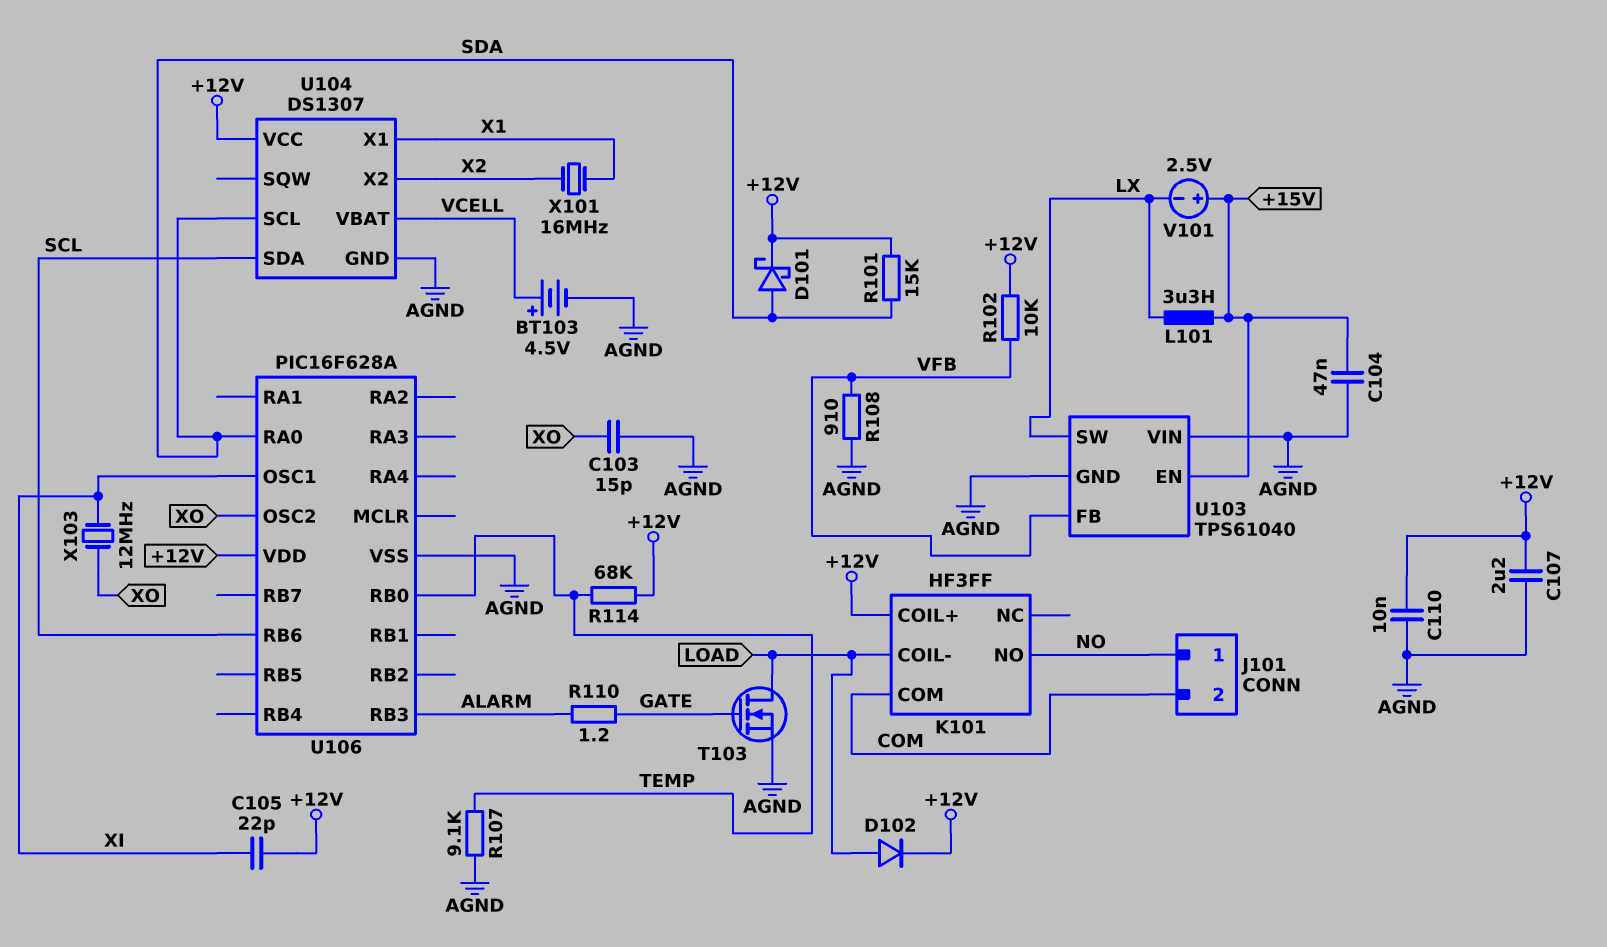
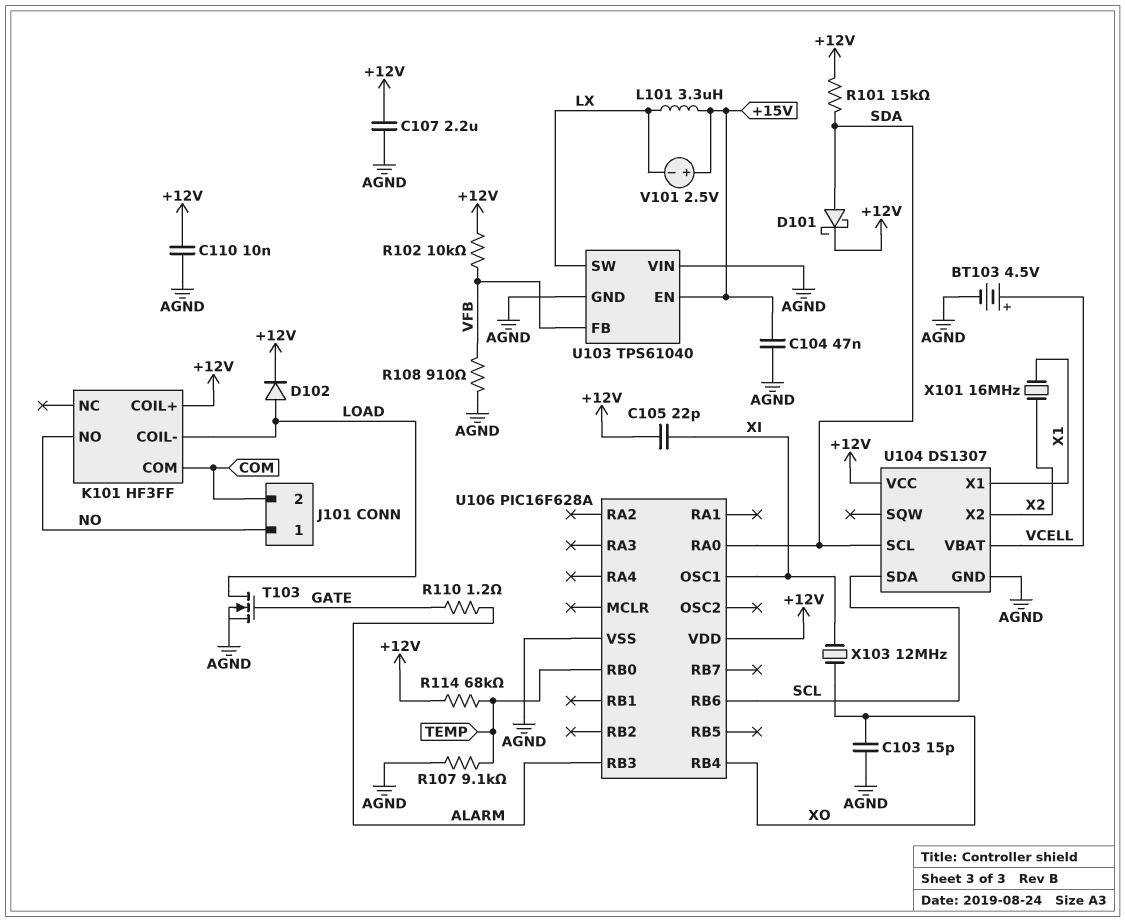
U106 pin OSC2: XO -> none
U106 pin RB4: none -> XO

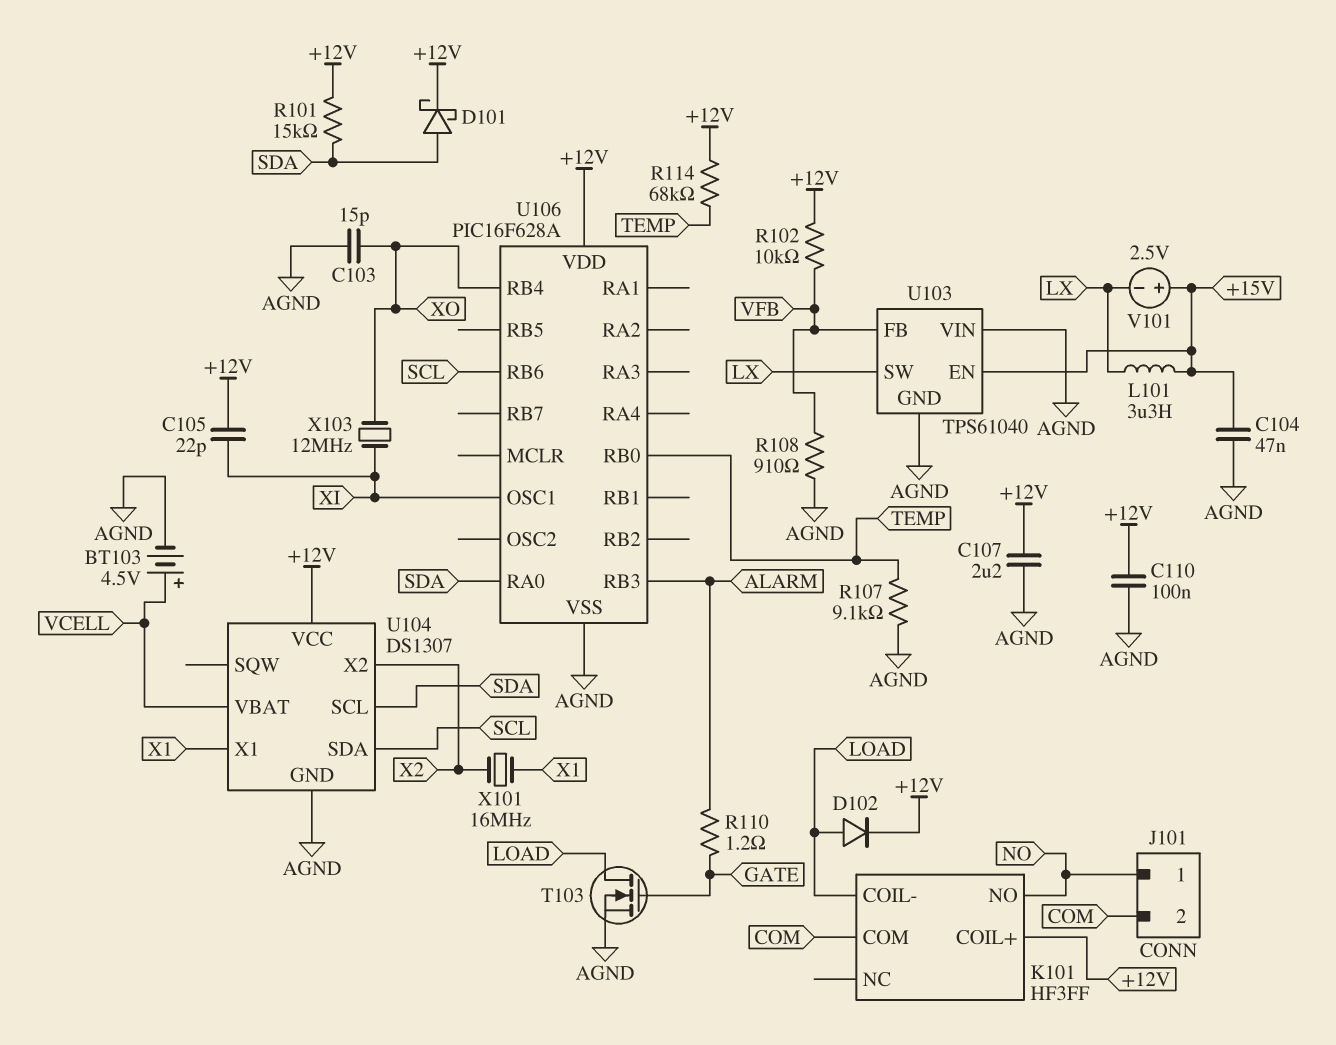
C110: 10nF (+12V, AGND) -> 100nF (+12V, AGND)

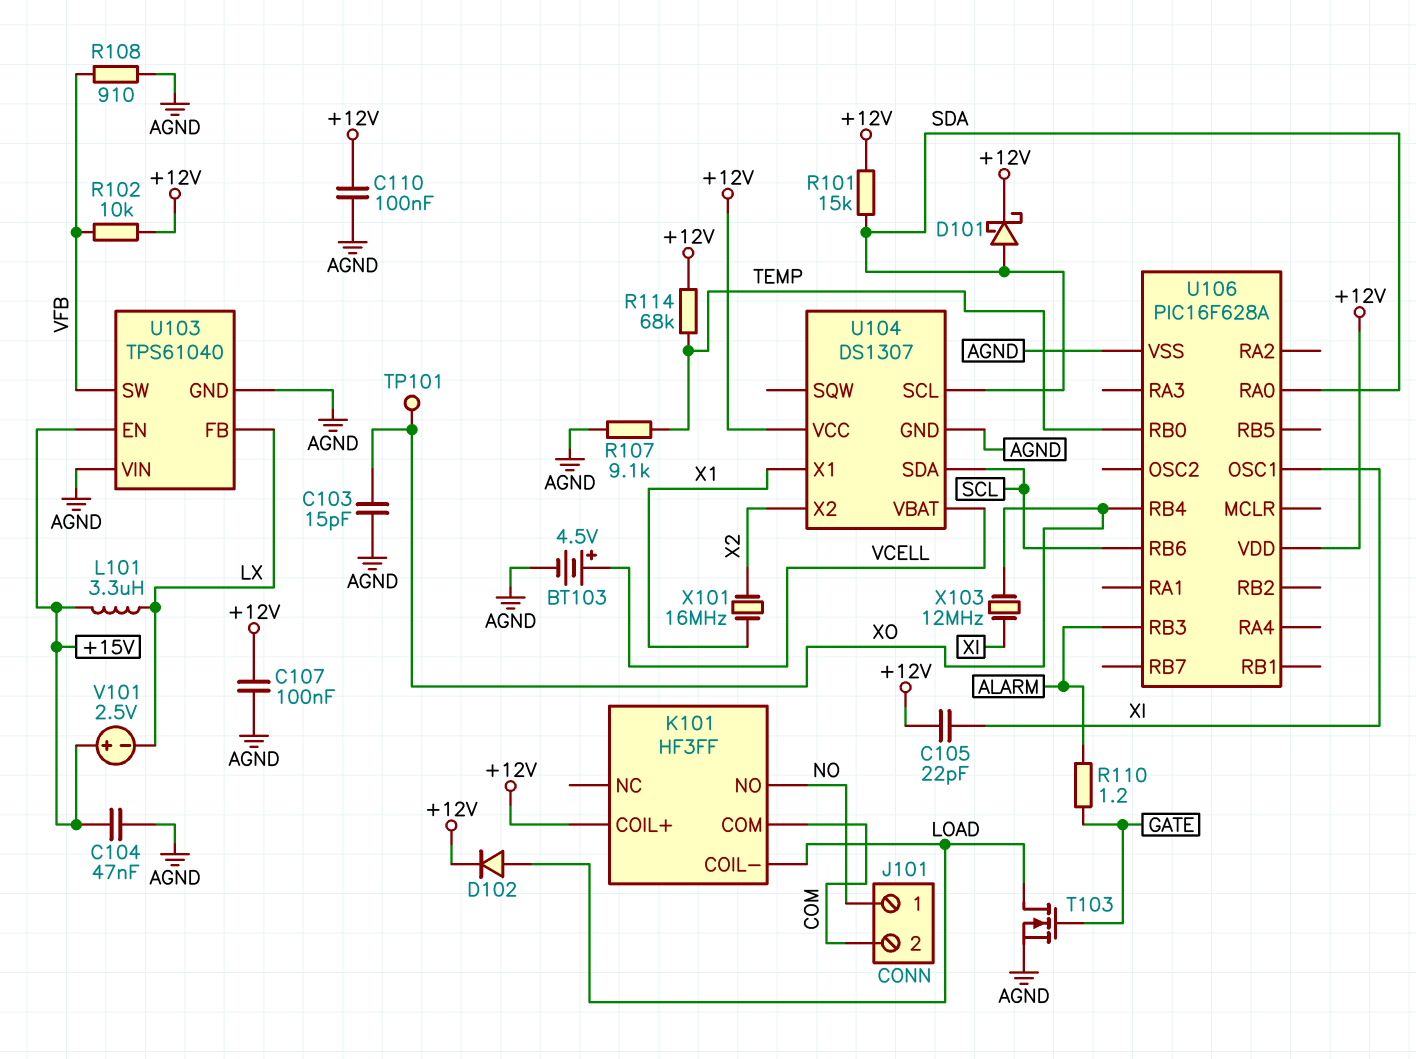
C107: 2.2uF (+12V, AGND) -> 100nF (+12V, AGND)
TP101: none -> test point (XO)
U103 pin FB: VFB -> LX
U103 pin SW: LX -> VFB

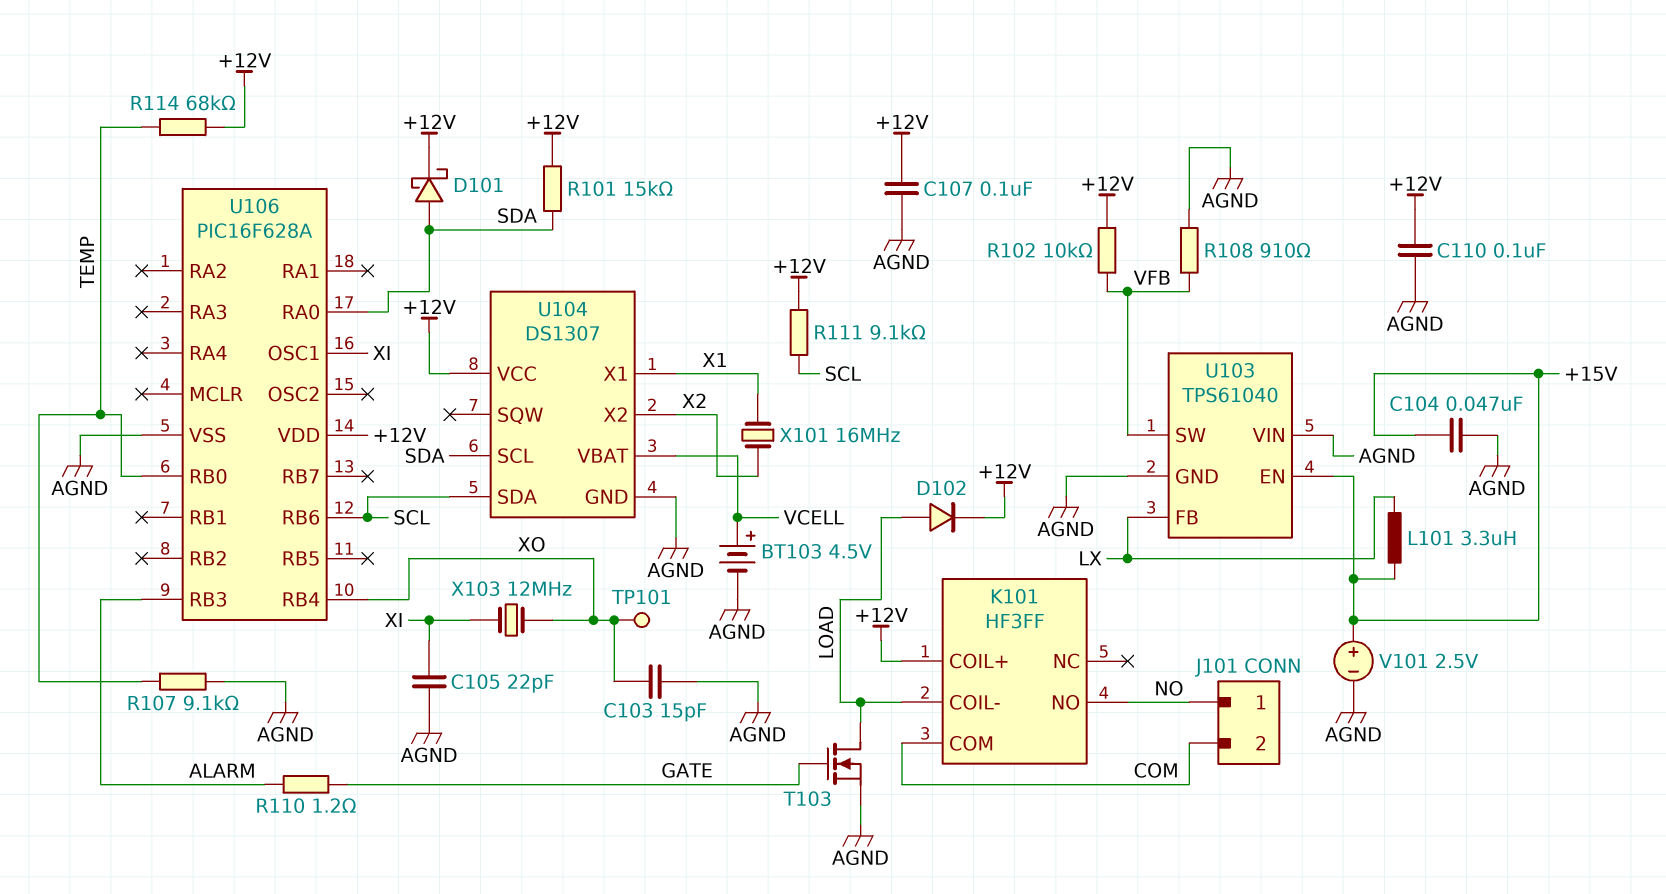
C105: 22pF (+12V, XI) -> 22pF (AGND, XI)
R111: none -> 9.1k (+12V, SCL)
V101: 2.5V (plus +15V, minus LX) -> 2.5V (plus +15V, minus AGND)

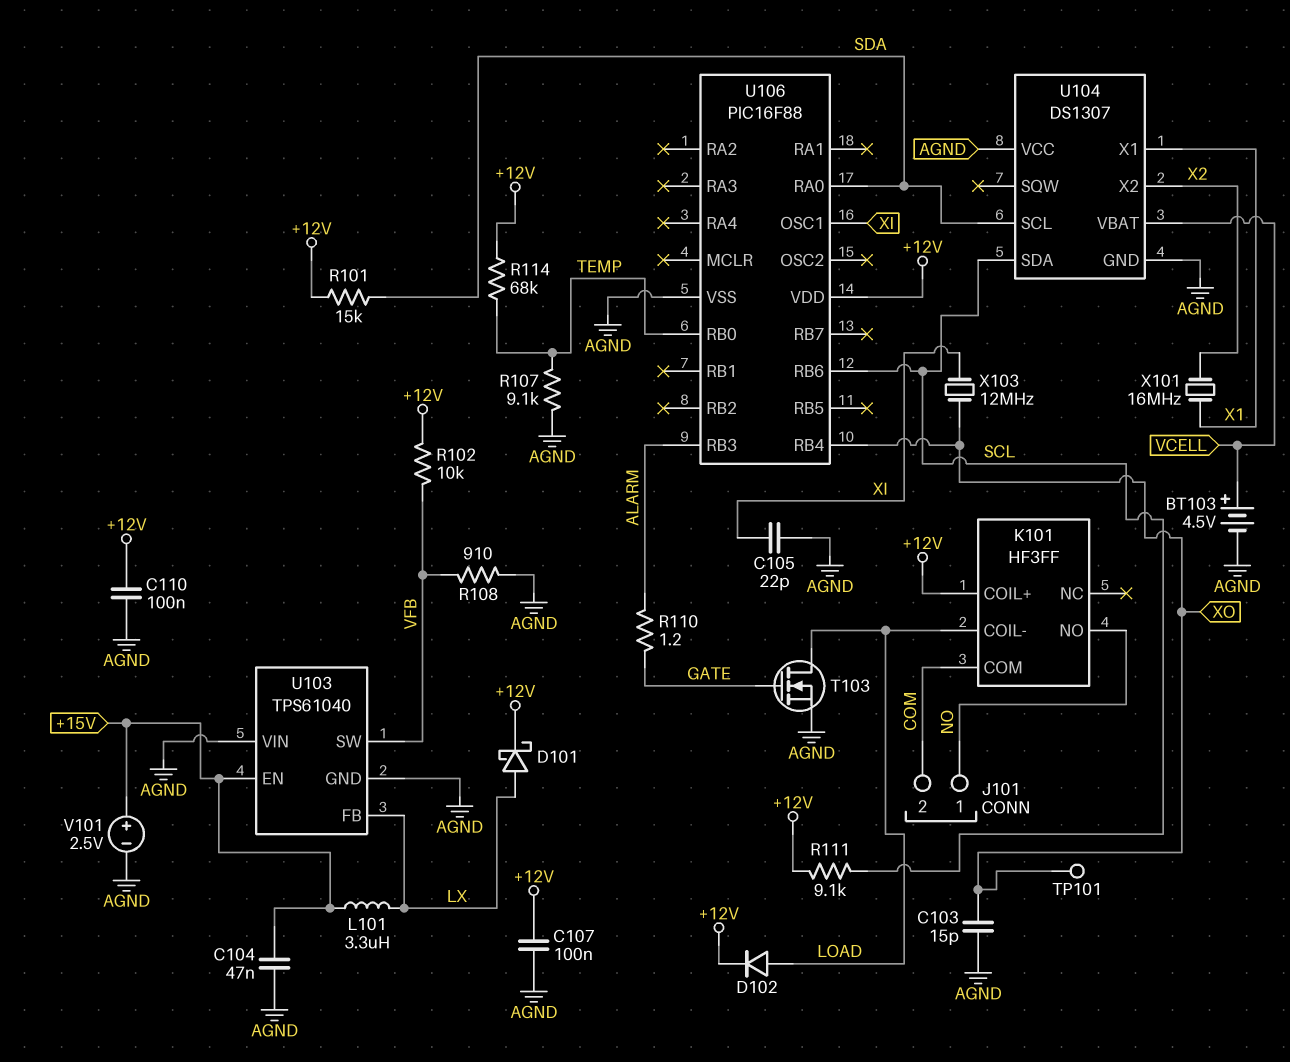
D101: schottky (A SDA, K +12V) -> schottky (A LX, K +12V)
U104 pin VCC: +12V -> AGND
U106: PIC16F628A -> PIC16F88

